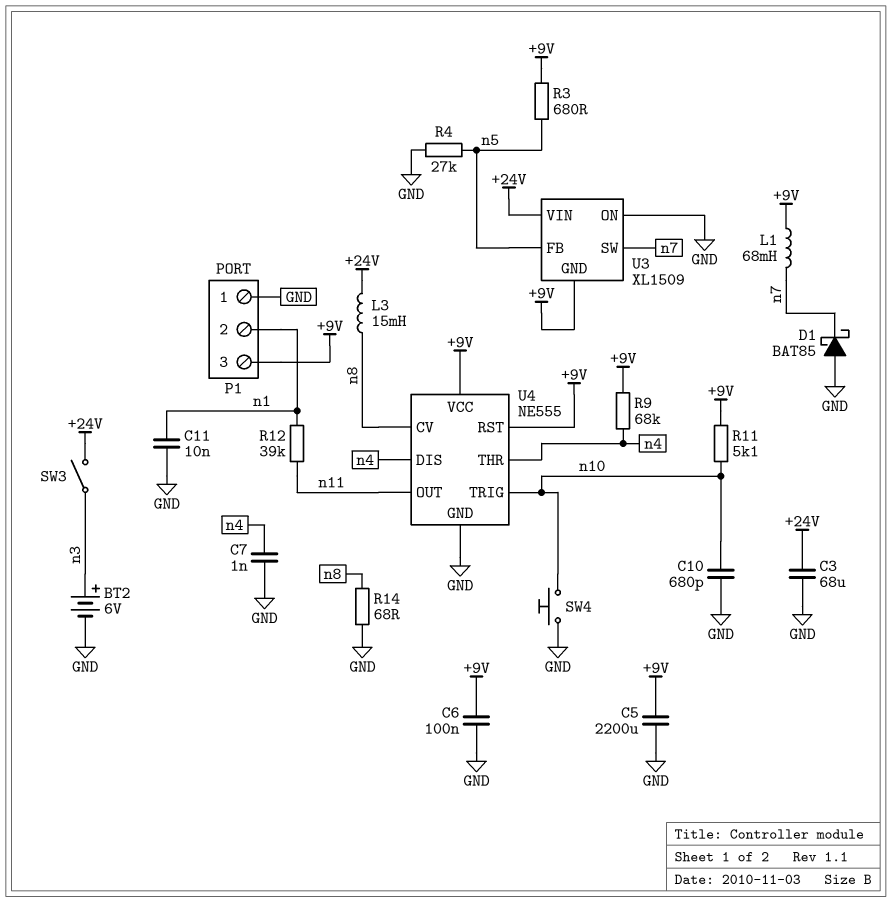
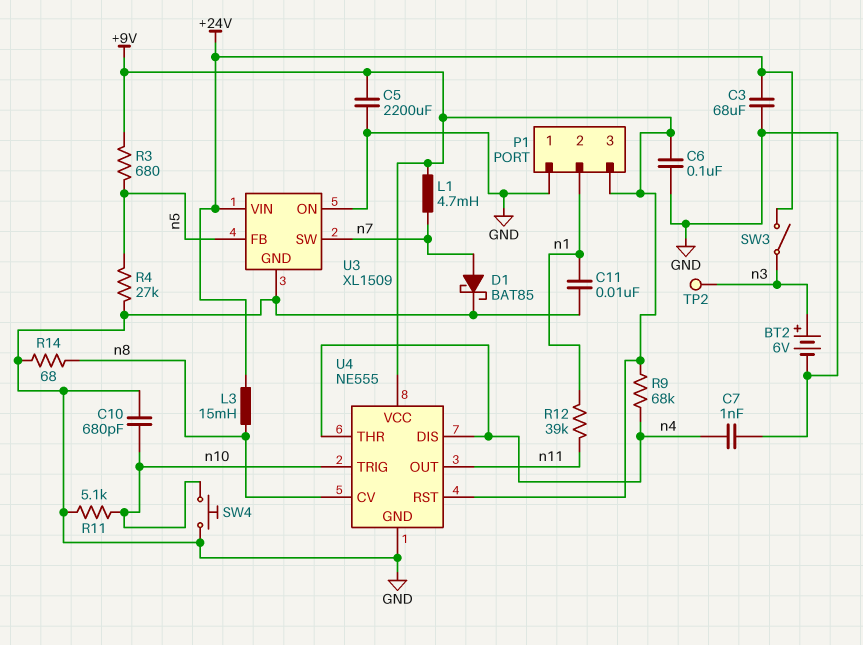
D1: schottky BAT85 (A GND, K n7) -> schottky BAT85 (A n7, K GND)
L1: 68mH (+9V, n7) -> 4.7mH (+9V, n7)
R11: 5.1k (+9V, n10) -> 5.1k (GND, n10)
TP2: none -> test point (n3)
U3 pin GND: +9V -> GND

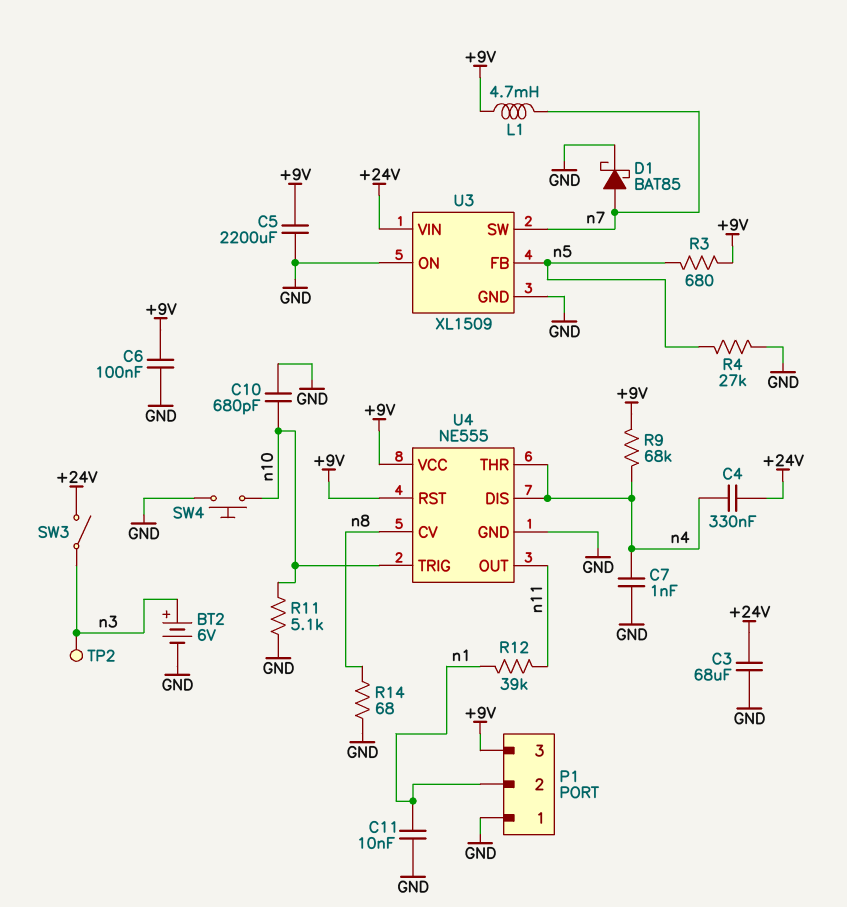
C4: none -> 330nF (+24V, n4)
L3: 15mH (+24V, n8) -> none

